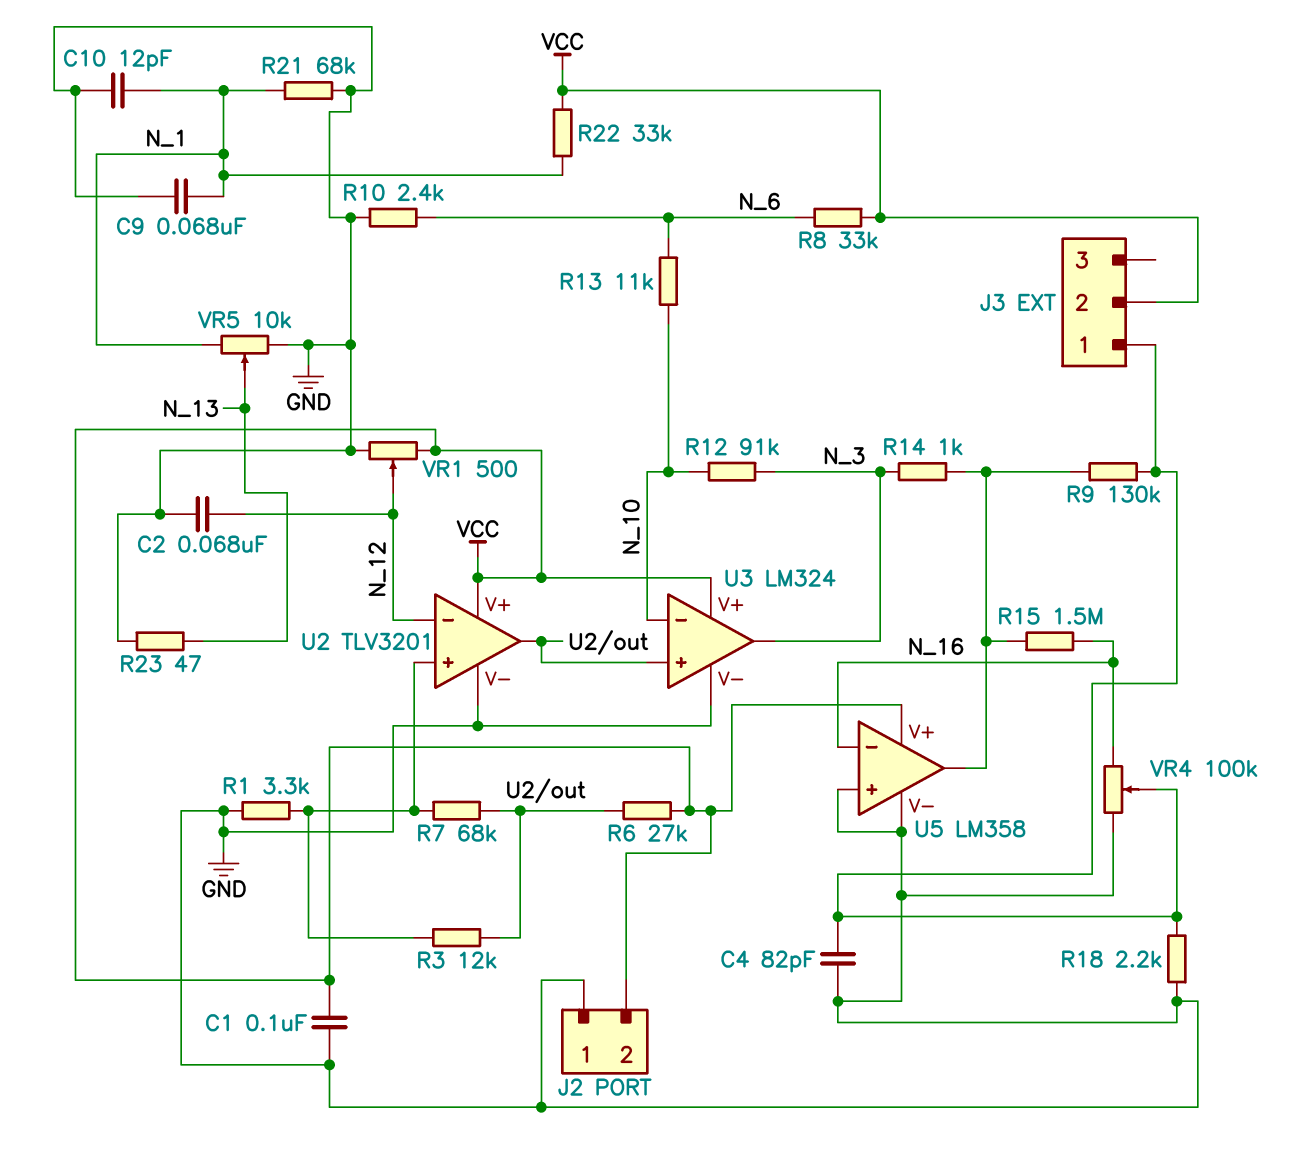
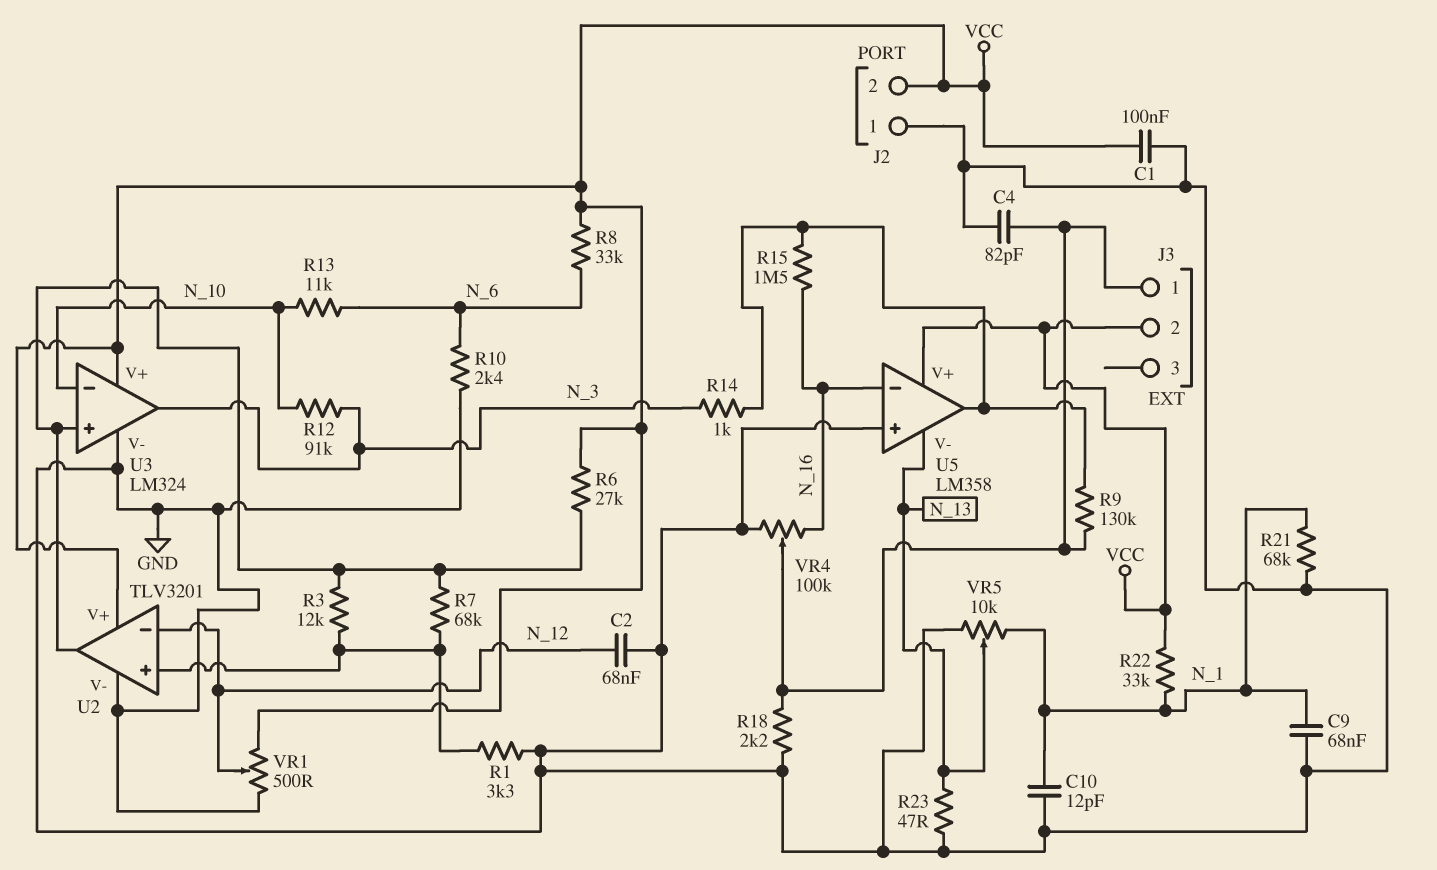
U5 pin V-: GND -> N_13

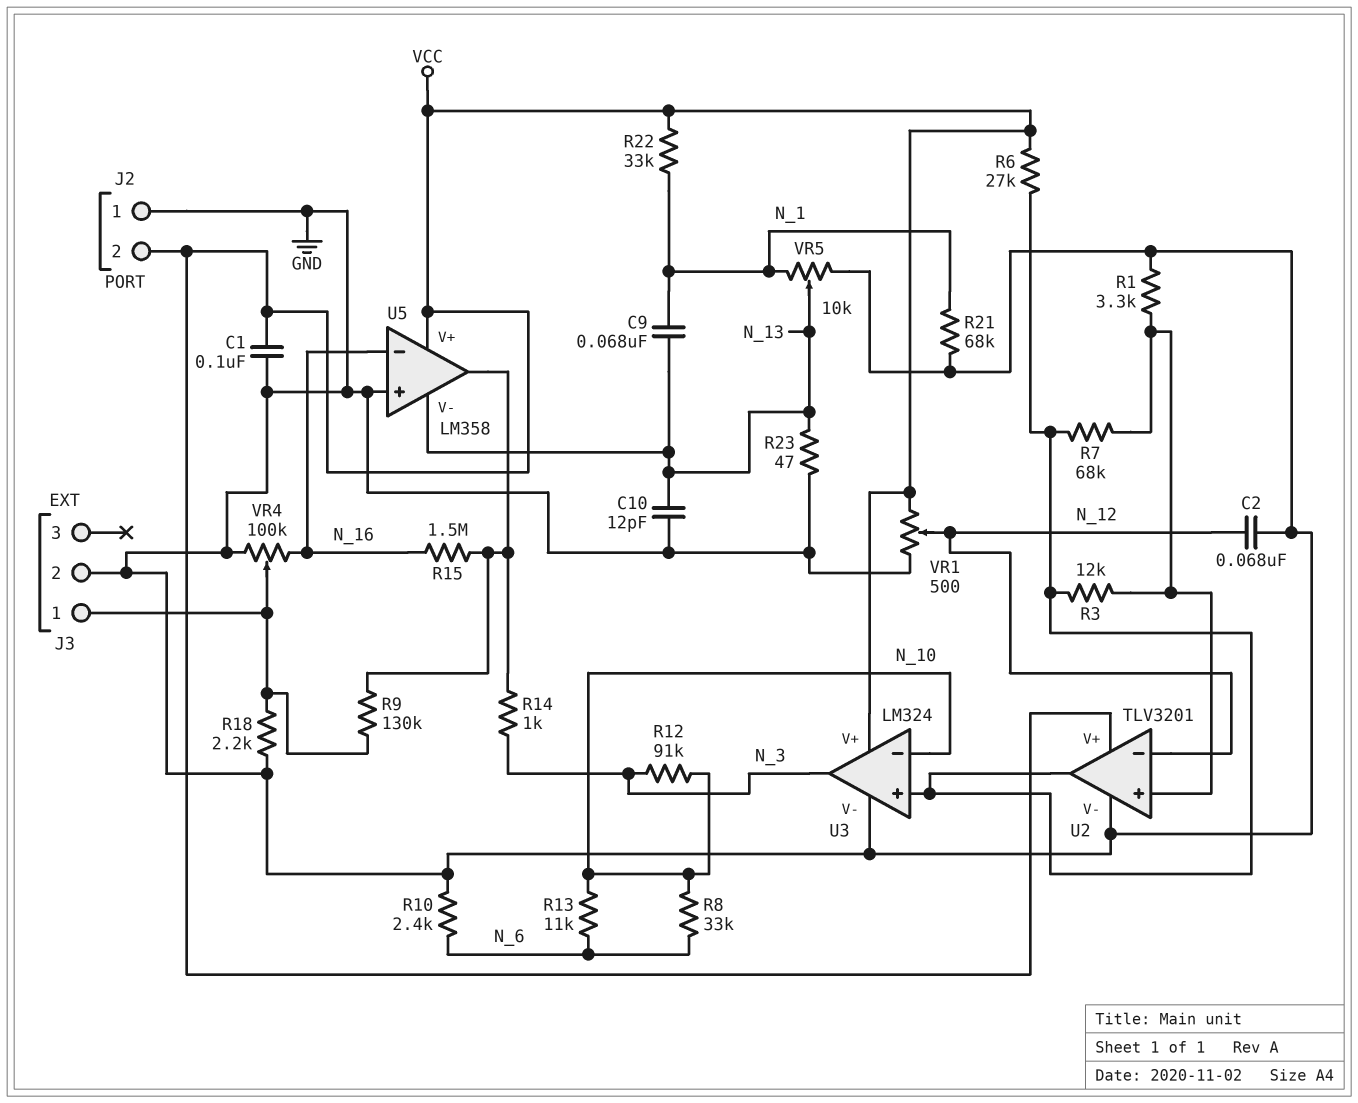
C4: 82pF (GND, J3/1) -> none
C9: 68nF (GND, N_1) -> 68nF (N_1, N_13)
C10: 12pF (GND, N_1) -> 12pF (GND, N_13)
J3 pin 2: VCC -> GND
R8: 33k (N_6, VCC) -> 33k (N_6, N_10)

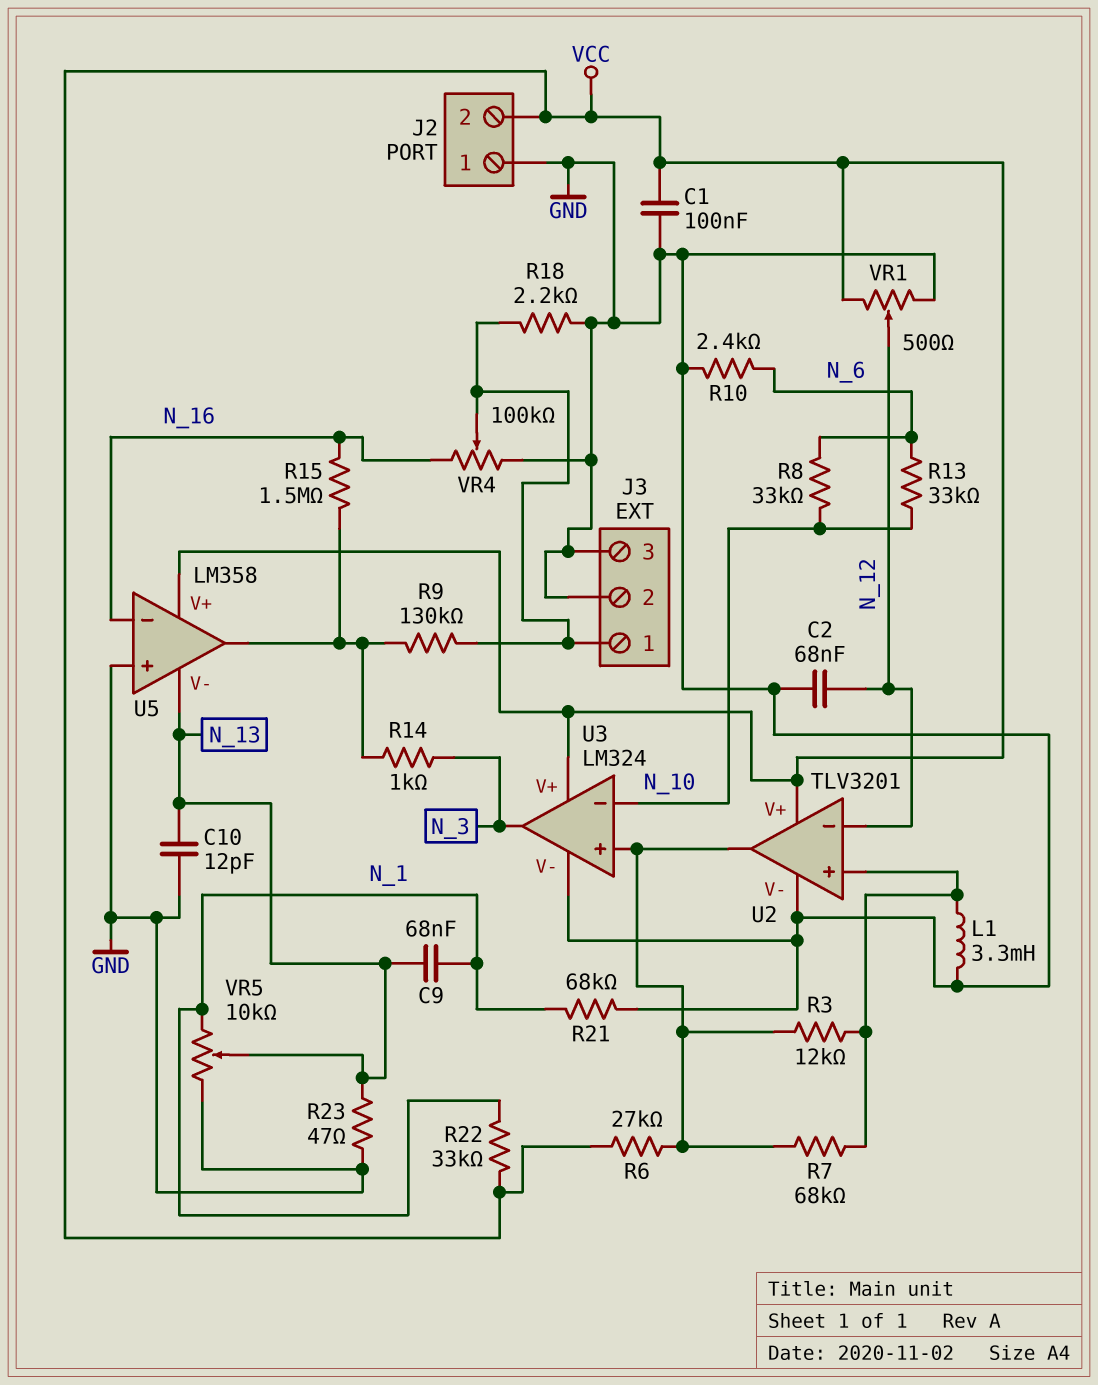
J3 pin 3: none -> GND
L1: none -> 3.3mH (GND, U2/in+)
R1: 3.3k (GND, U2/in+) -> none
R12: 91k (N_3, N_10) -> none
R13: 11k (N_6, N_10) -> 33k (N_6, N_10)

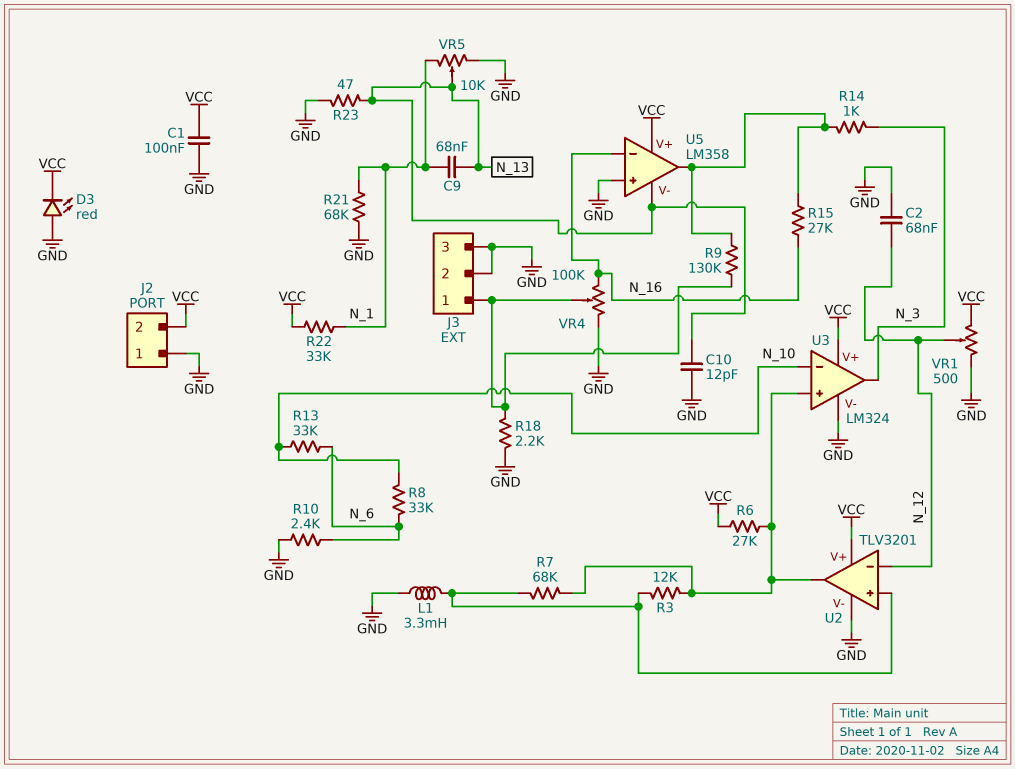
D3: none -> LED red (A GND, K VCC)
R15: 1.5M (N_16, U5/out) -> 27k (N_16, U5/out)

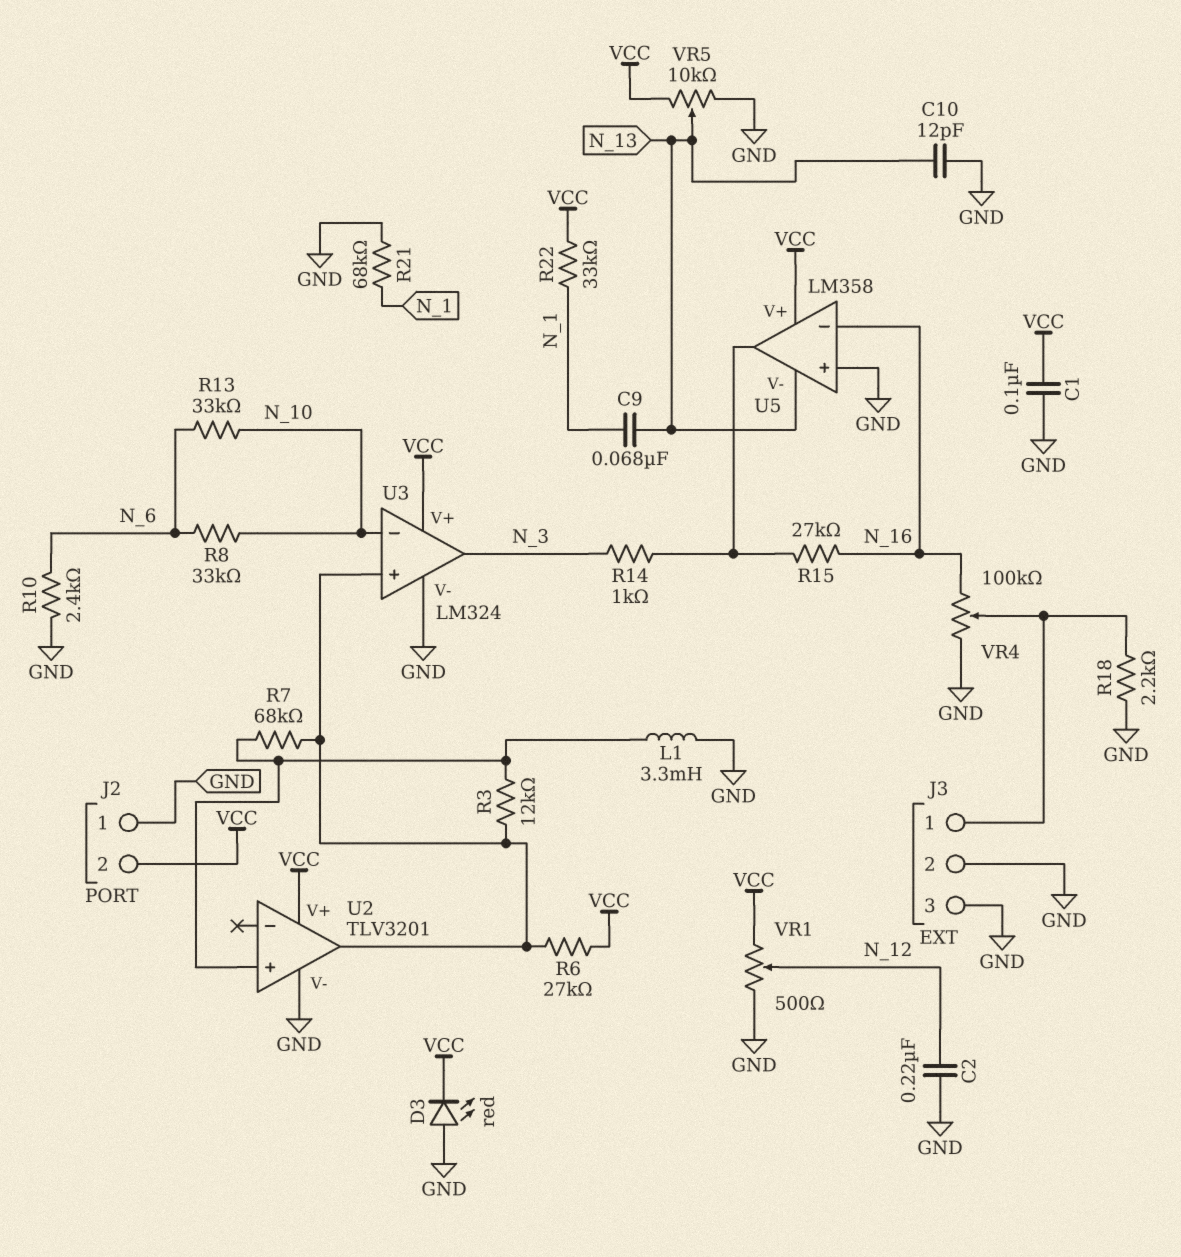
C2: 68nF (GND, N_12) -> 220nF (GND, N_12)
R9: 130k (J3/1, U5/out) -> none
R23: 47 (GND, N_13) -> none
U2 pin in-: N_12 -> none
VR5: 10k (GND, N_1, wiper N_13) -> 10k (GND, VCC, wiper N_13)

